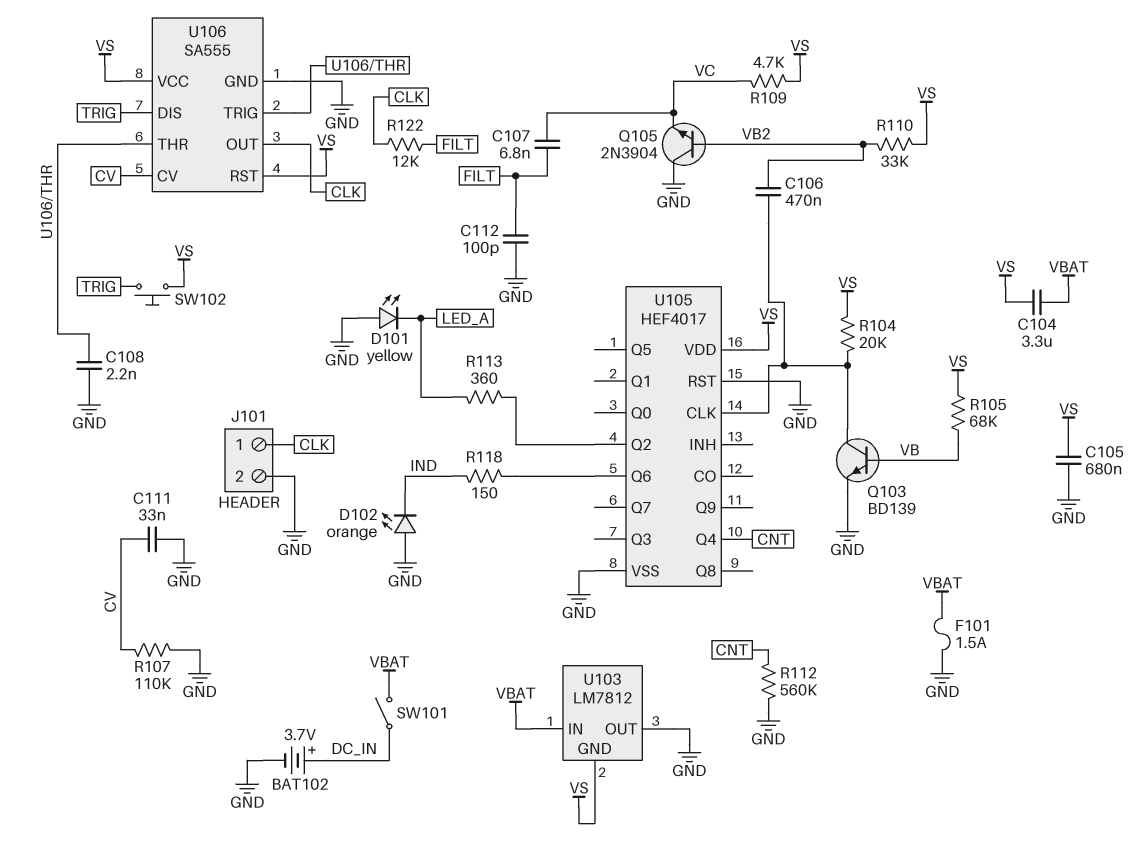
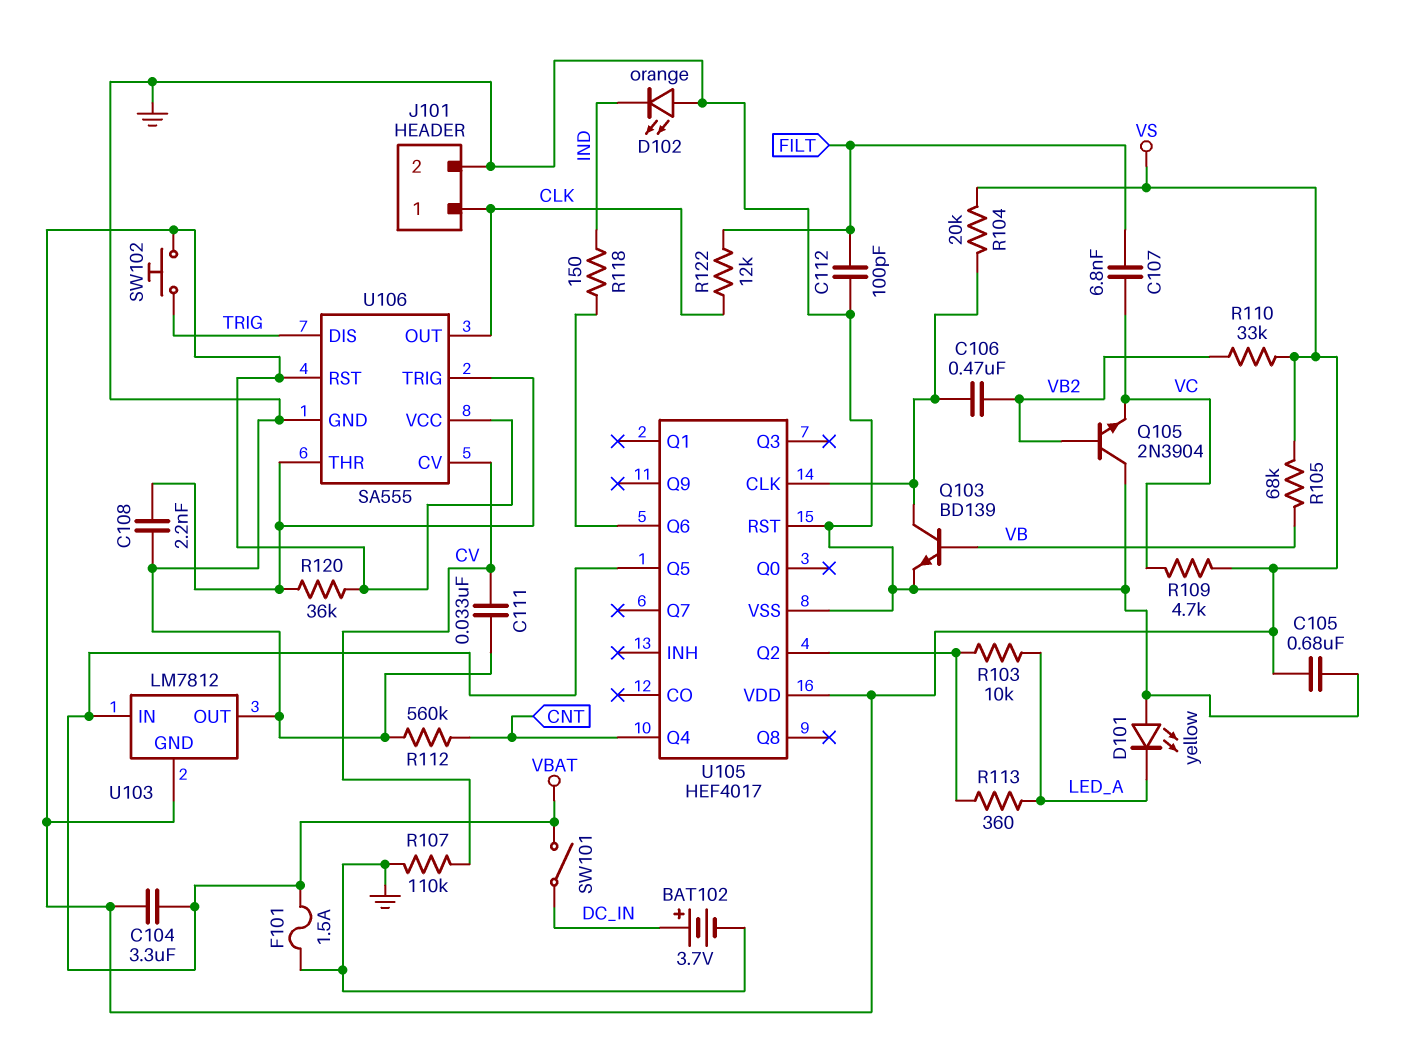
R103: none -> 10k (LED_A, U105/Q2)
R120: none -> 36k (U106/THR, VS)
U105 pin Q5: none -> VBAT

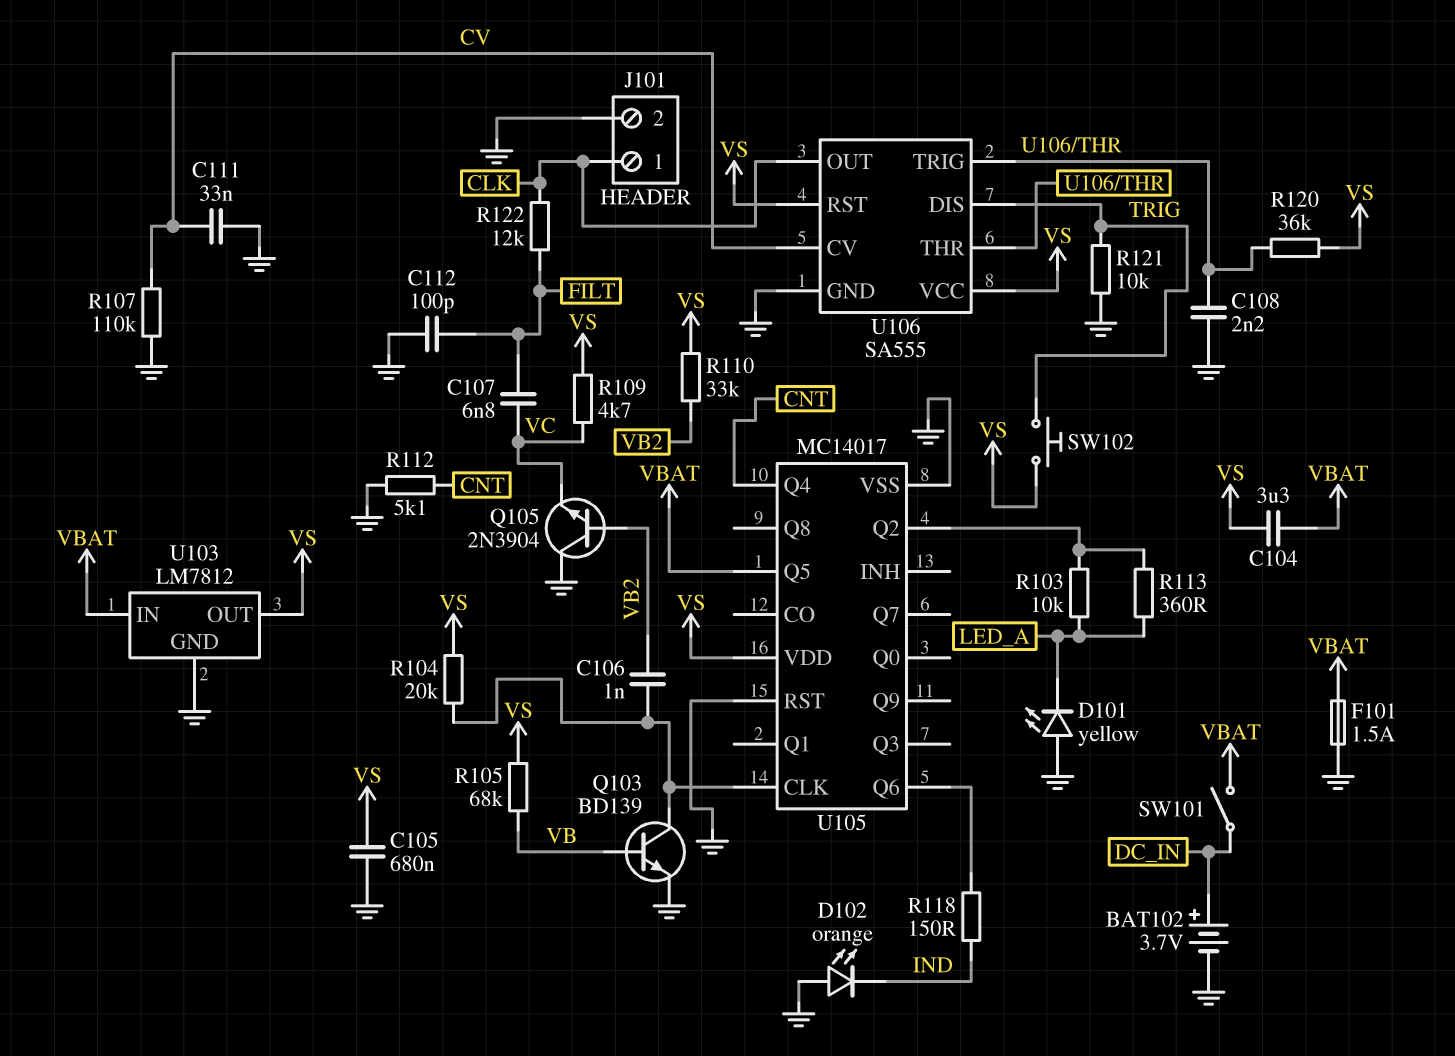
C106: 470nF (U105/CLK, VB2) -> 1nF (U105/CLK, VB2)
R112: 560k (CNT, GND) -> 5.1k (CNT, GND)
R121: none -> 10k (GND, TRIG)
U103 pin GND: VS -> GND
U103 pin OUT: GND -> VS
U105: HEF4017 -> MC14017

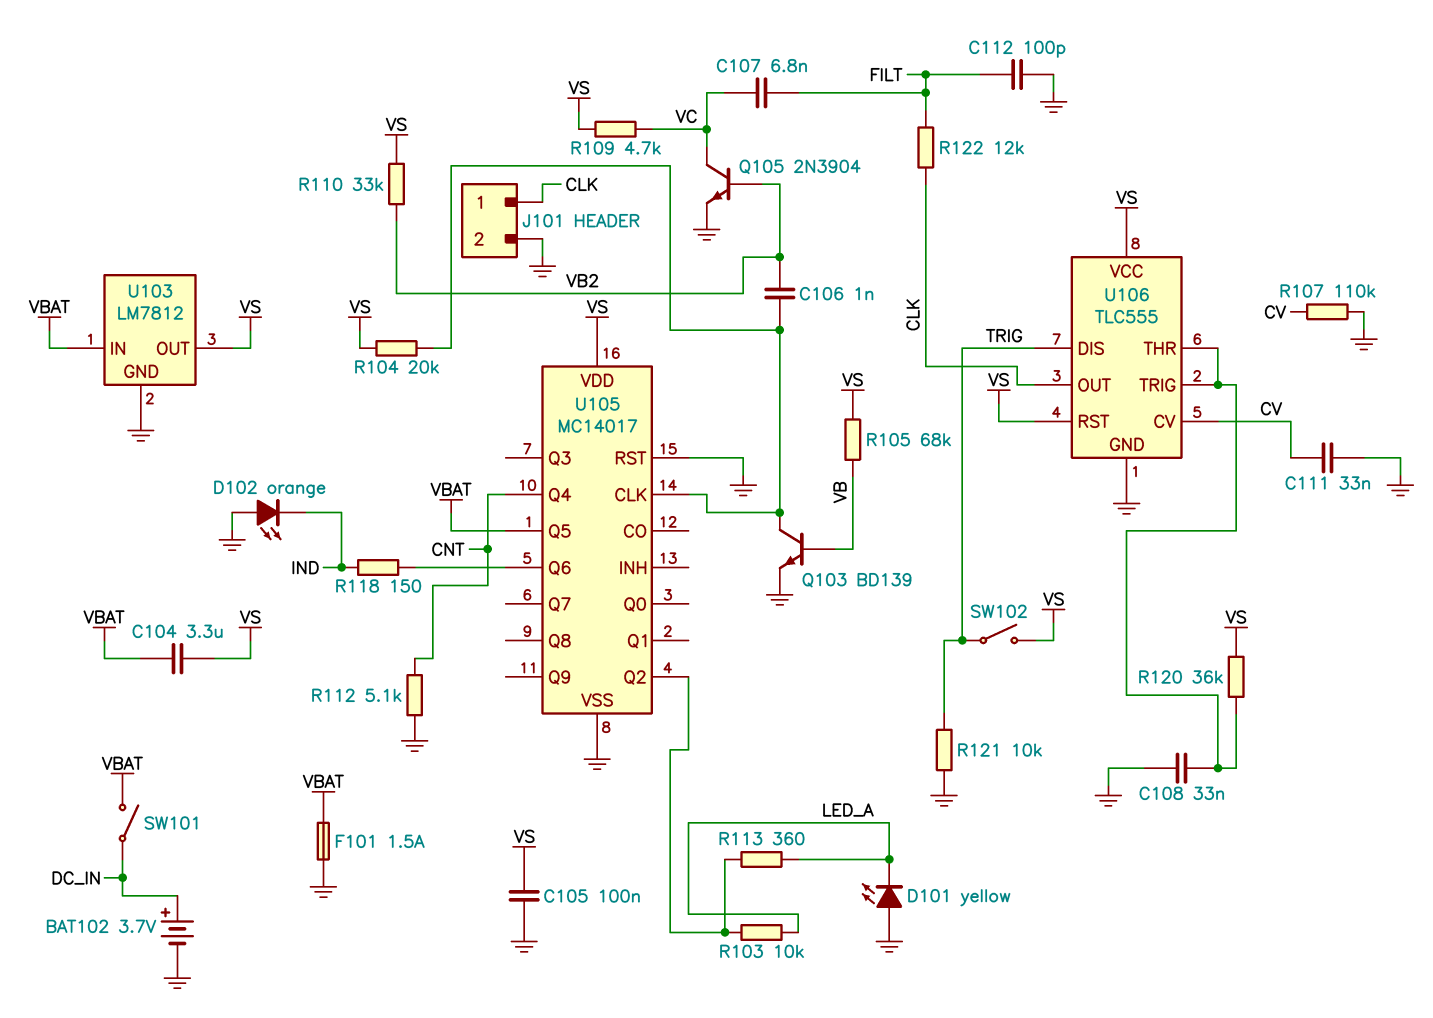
C105: 680nF (GND, VS) -> 100nF (GND, VS)
C108: 2.2nF (GND, U106/THR) -> 33nF (GND, U106/THR)
Q105: NPN 2N3904 (B VB2, C GND, E VC) -> NPN 2N3904 (B VB2, C VC, E GND)
SW102: button (TRIG, VS) -> switch (TRIG, VS)
U106: SA555 -> TLC555

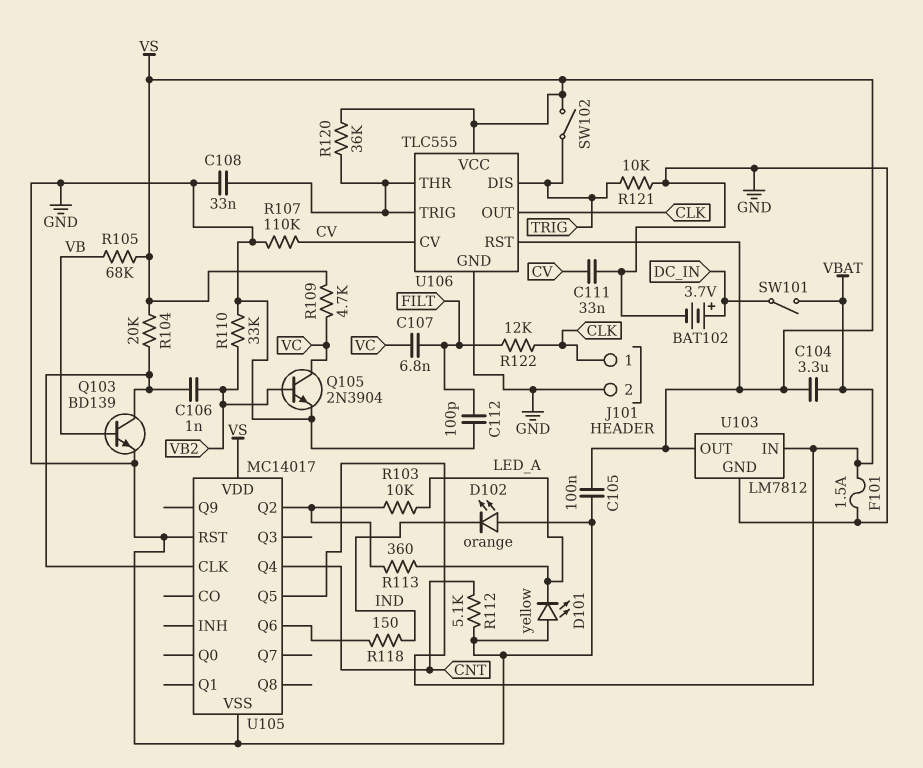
R110: 33k (VB2, VS) -> 33k (GND, VB2)

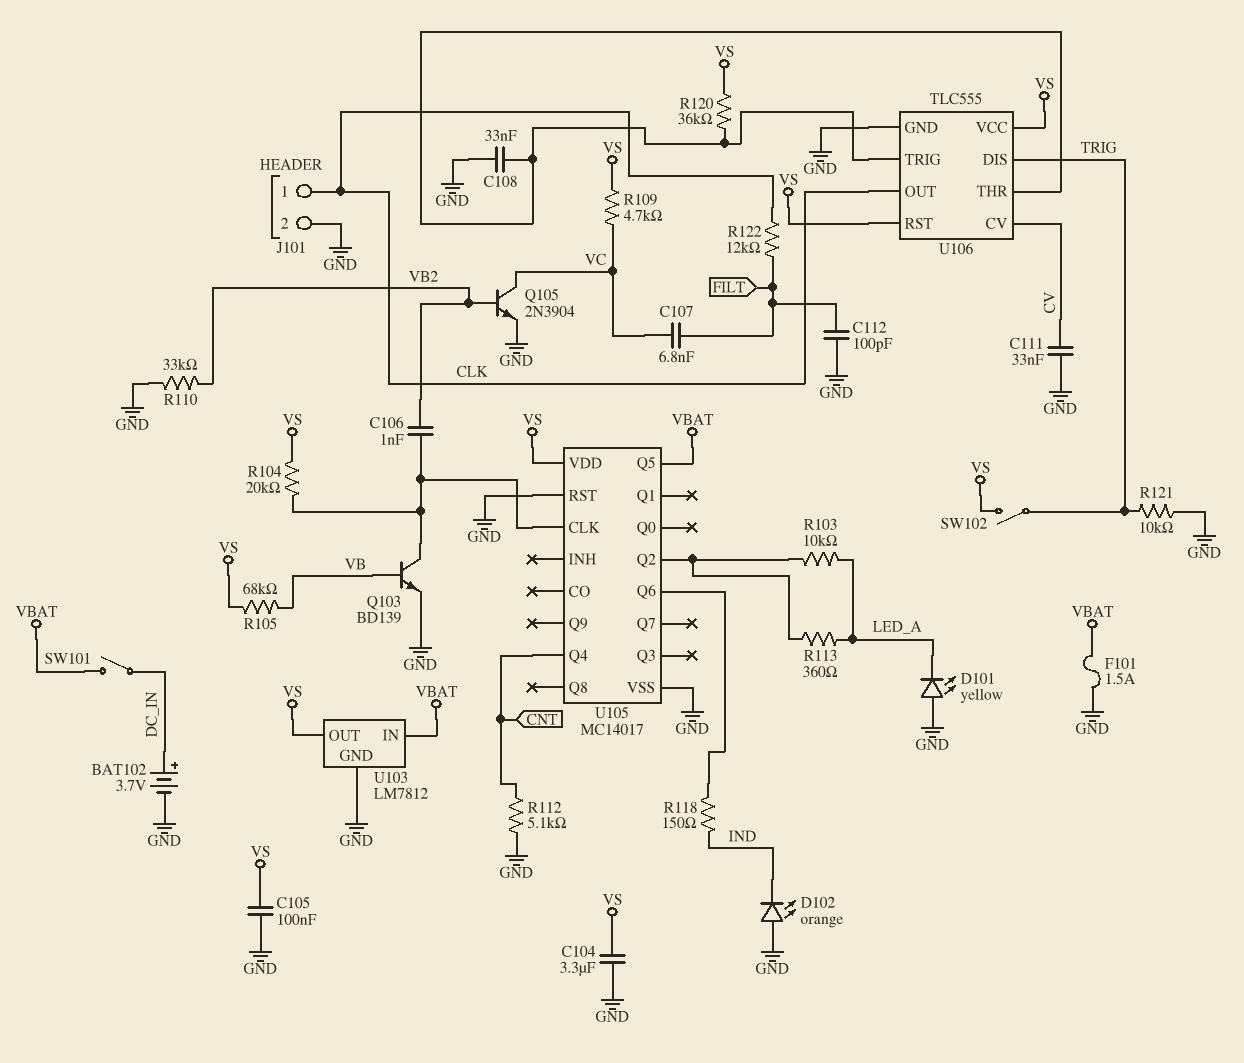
C104: 3.3uF (VBAT, VS) -> 3.3uF (GND, VS)
R107: 110k (CV, GND) -> none

